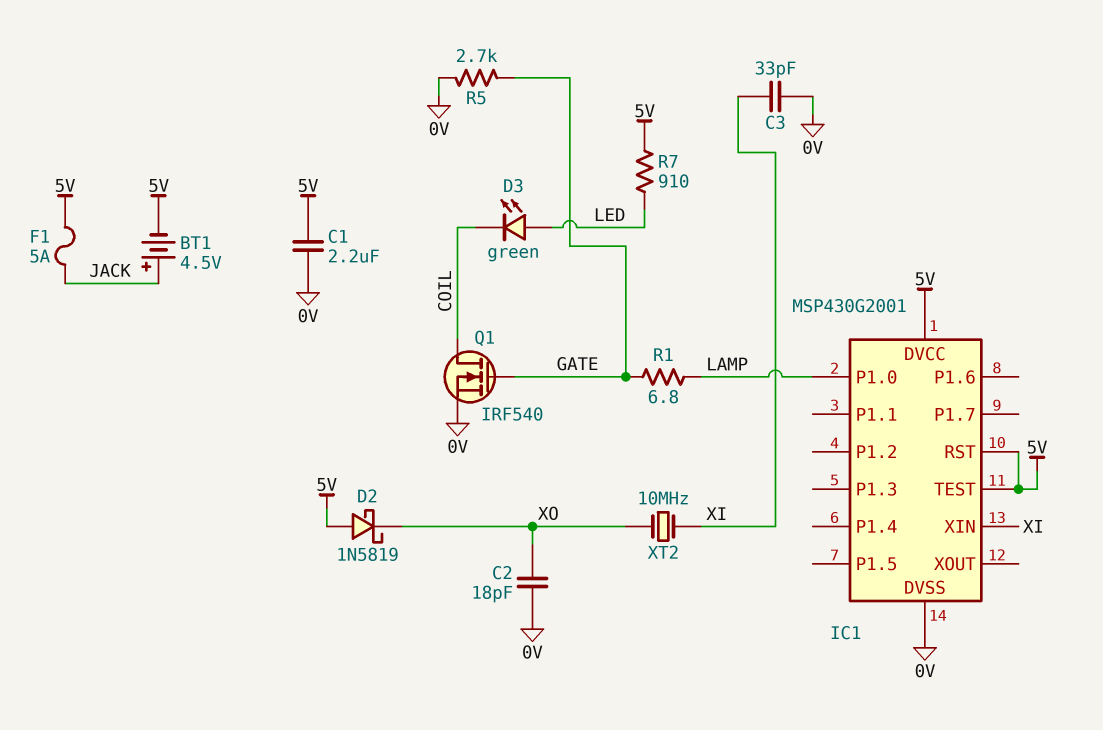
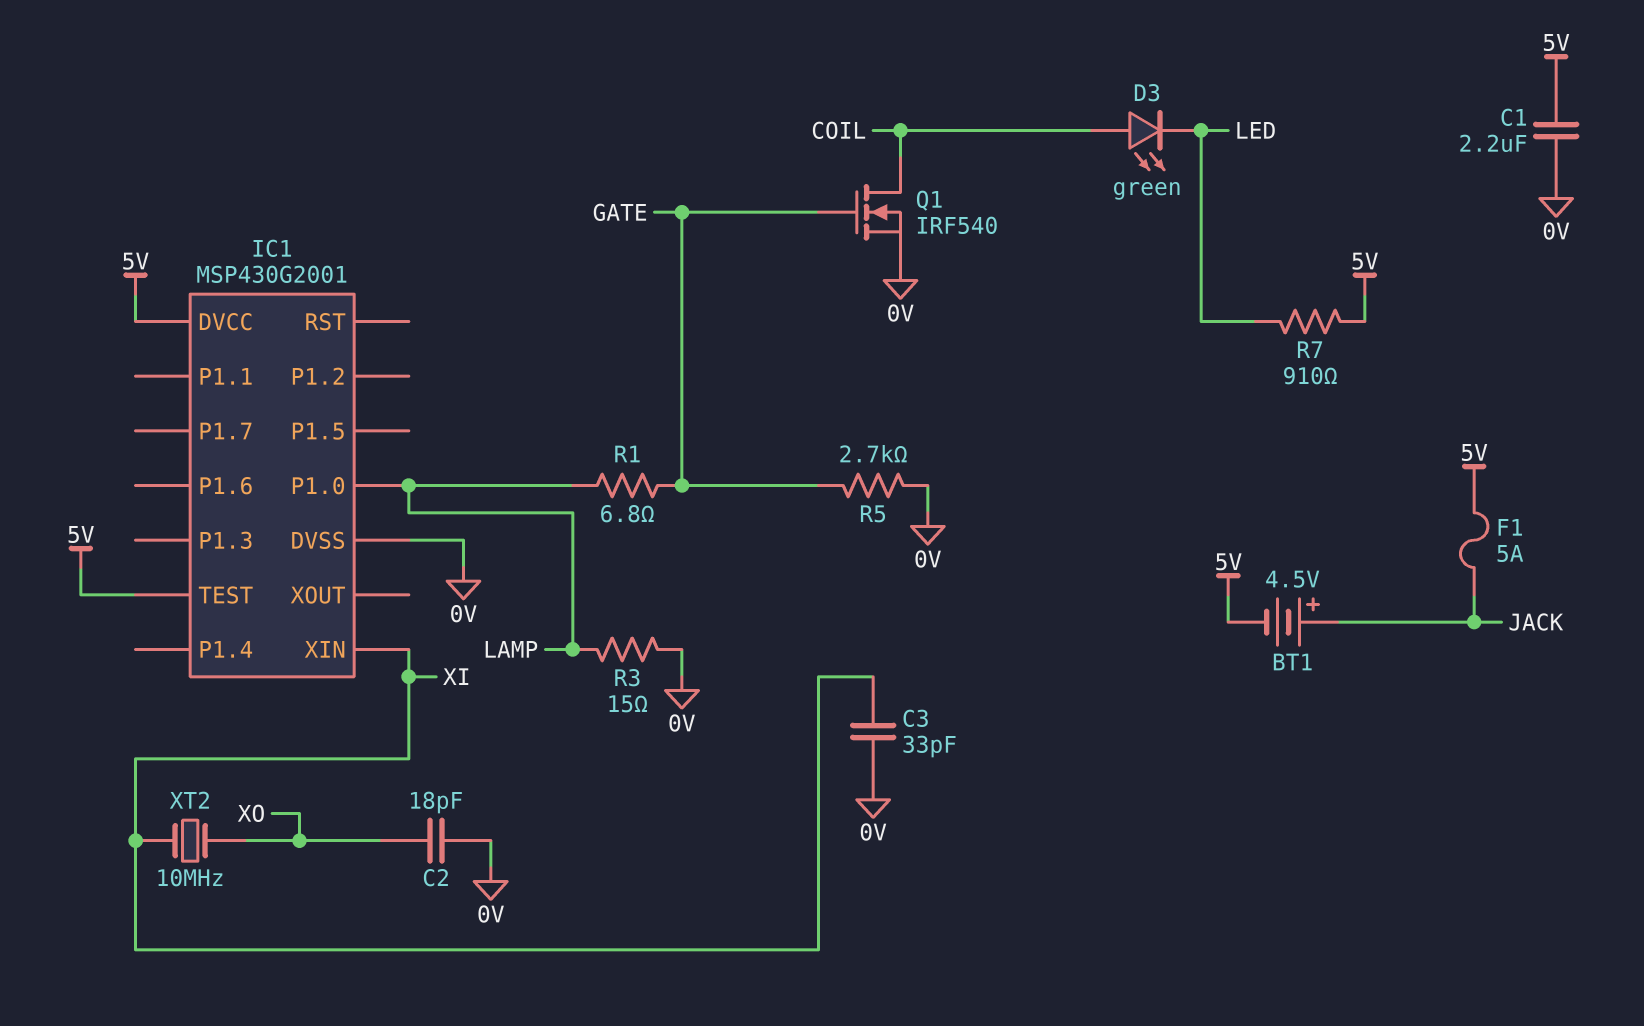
D2: schottky 1N5819 (A 5V, K XO) -> none
D3: LED green (A LED, K COIL) -> LED green (A COIL, K LED)
IC1 pin RST: 5V -> none
R3: none -> 15 (0V, LAMP)

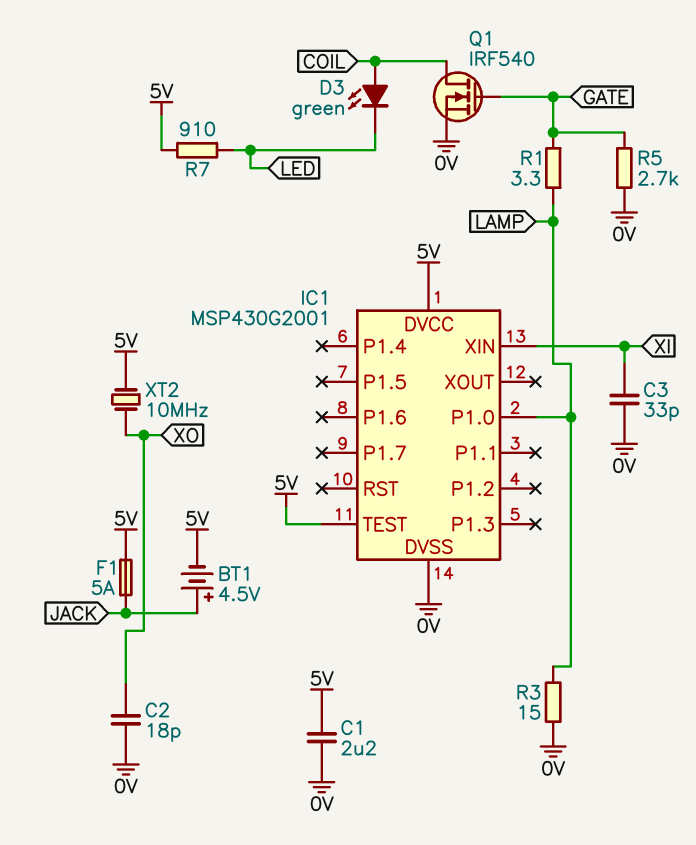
R1: 6.8 (GATE, LAMP) -> 3.3 (GATE, LAMP)
XT2: 10MHz (XI, XO) -> 10MHz (5V, XO)

